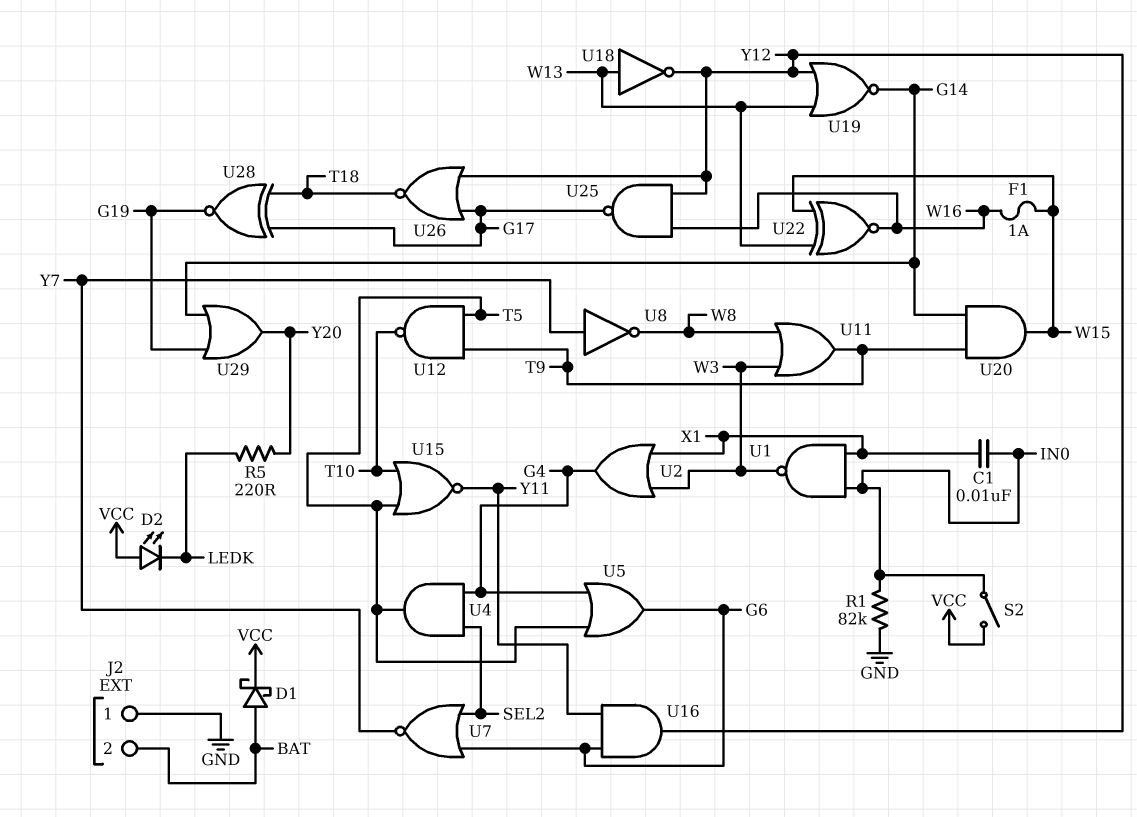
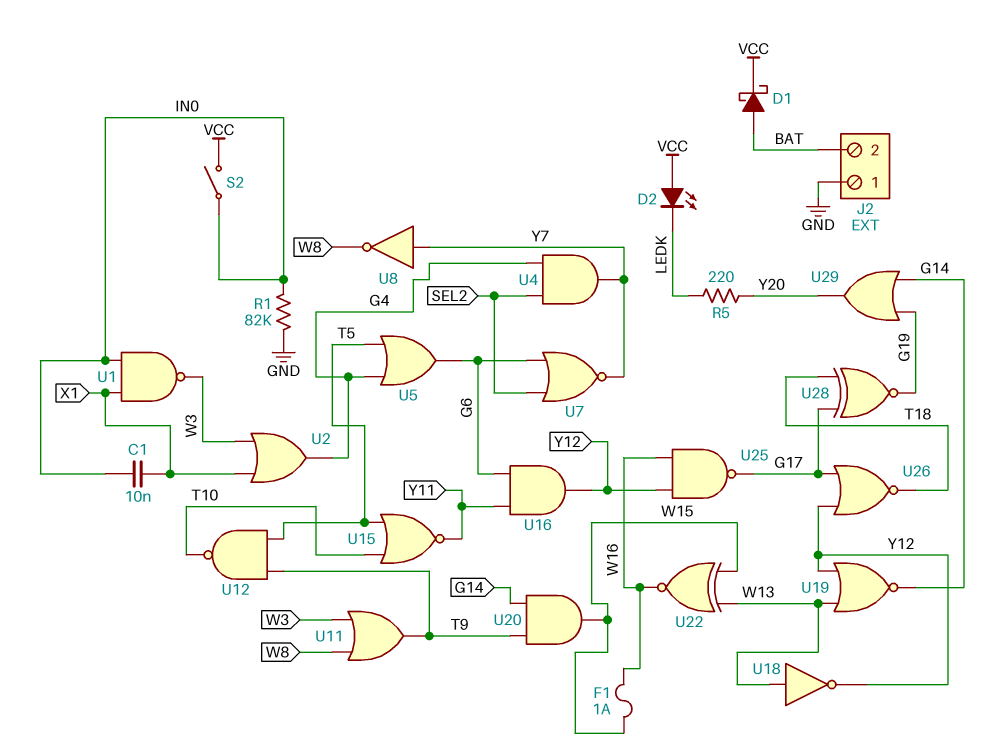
U4: AND (in G4, in SEL2, out T5) -> AND (in G4, in SEL2, out Y7)

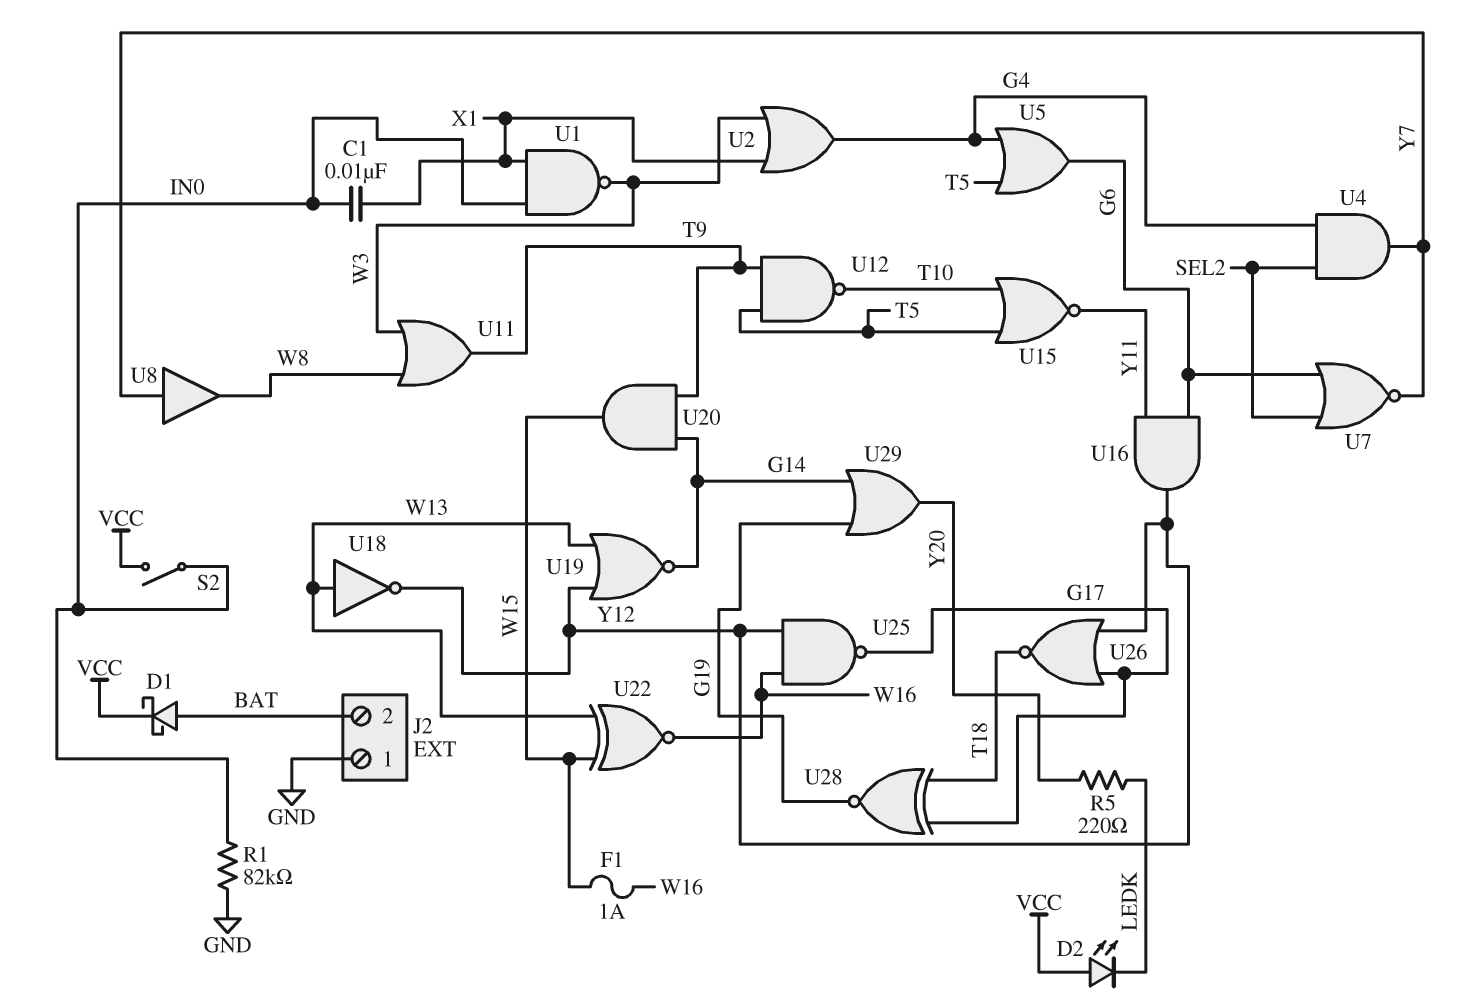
U8: NOT (in Y7, out W8) -> buffer (in Y7, out W8)

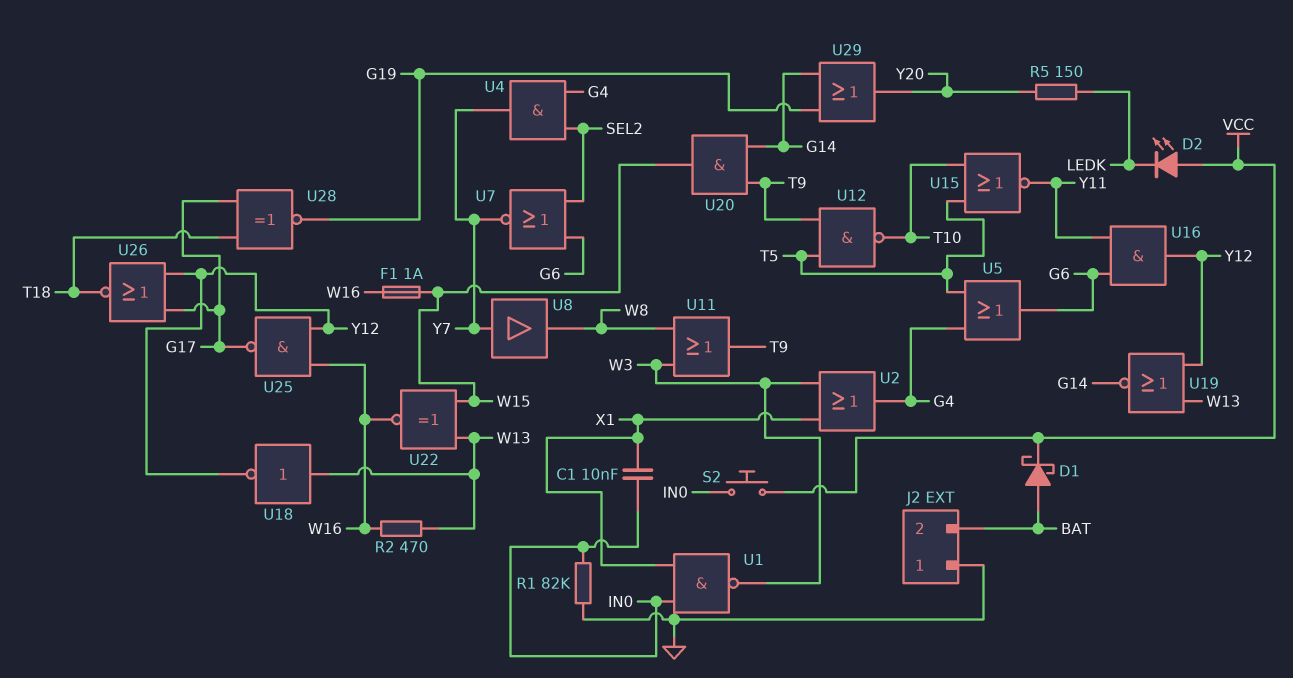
R2: none -> 470 (W13, W16)
R5: 220 (LEDK, Y20) -> 150 (LEDK, Y20)
S2: switch (IN0, VCC) -> button (IN0, VCC)

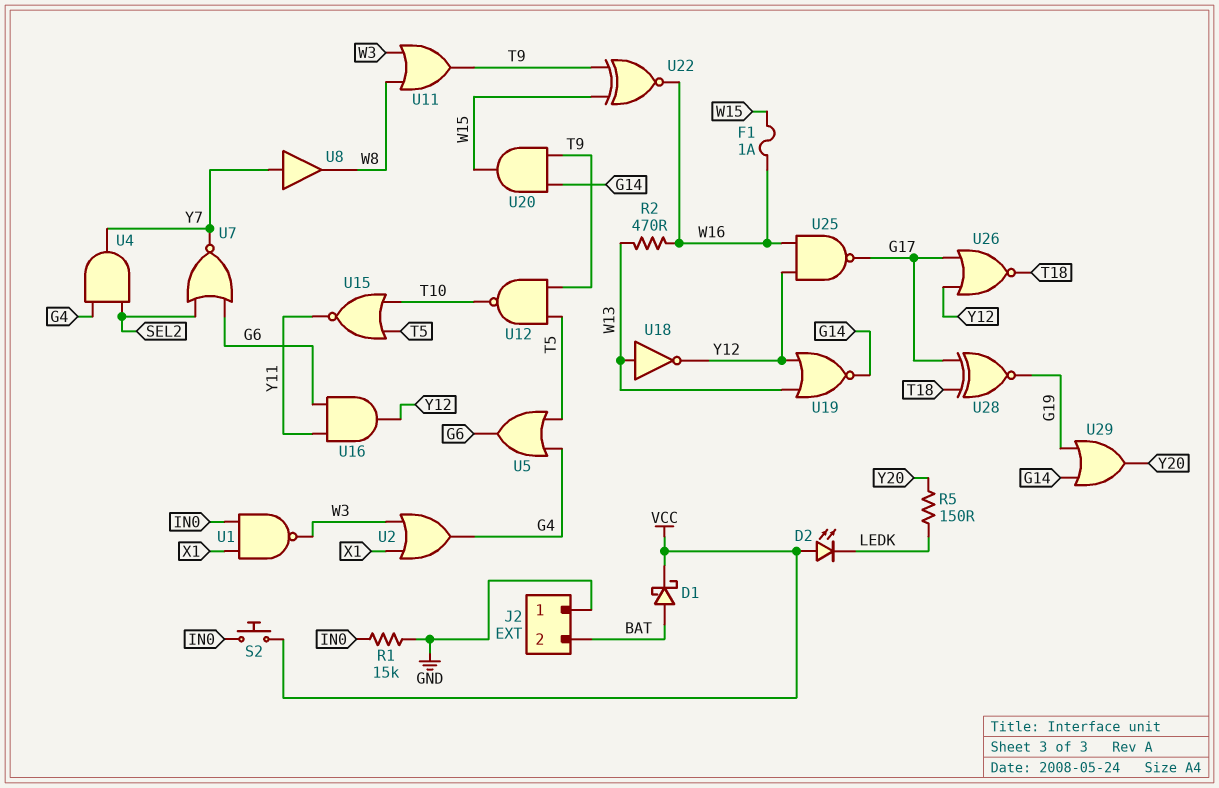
C1: 10nF (IN0, X1) -> none
R1: 82k (GND, IN0) -> 15k (GND, IN0)
U22: XNOR (in W13, in W15, out W16) -> XNOR (in T9, in W15, out W16)

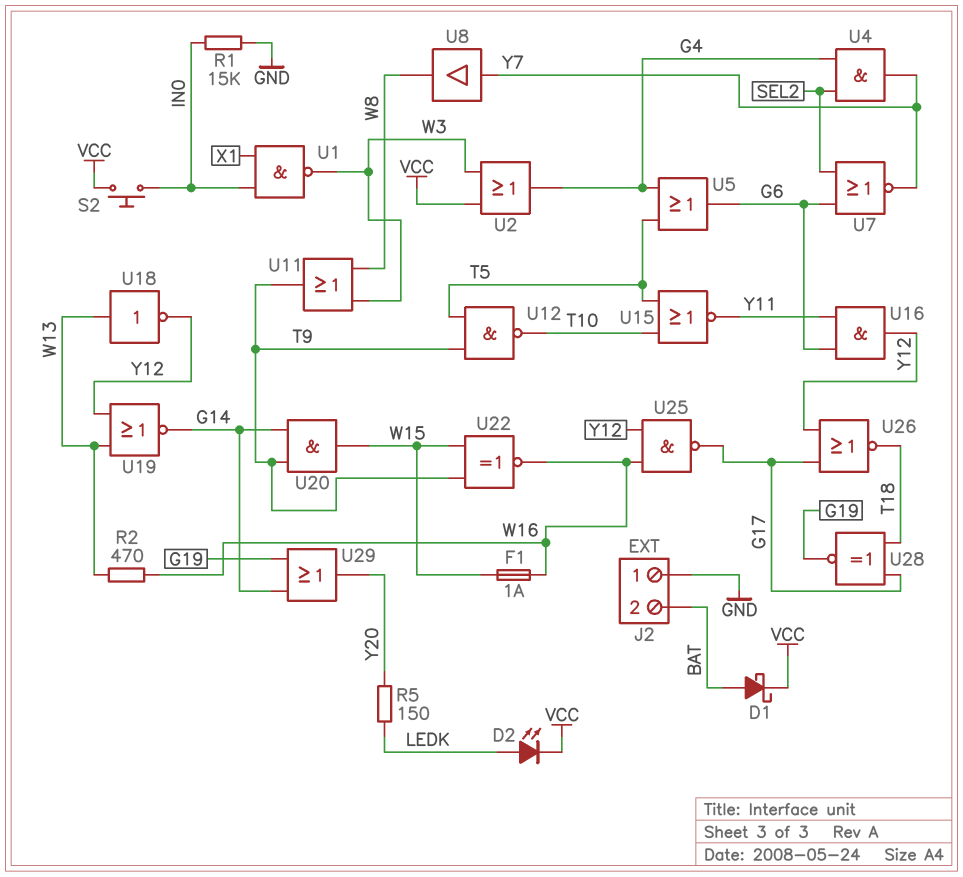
D2: LED (A VCC, K LEDK) -> LED (A LEDK, K VCC)
U2: OR (in W3, in X1, out G4) -> OR (in VCC, in W3, out G4)

